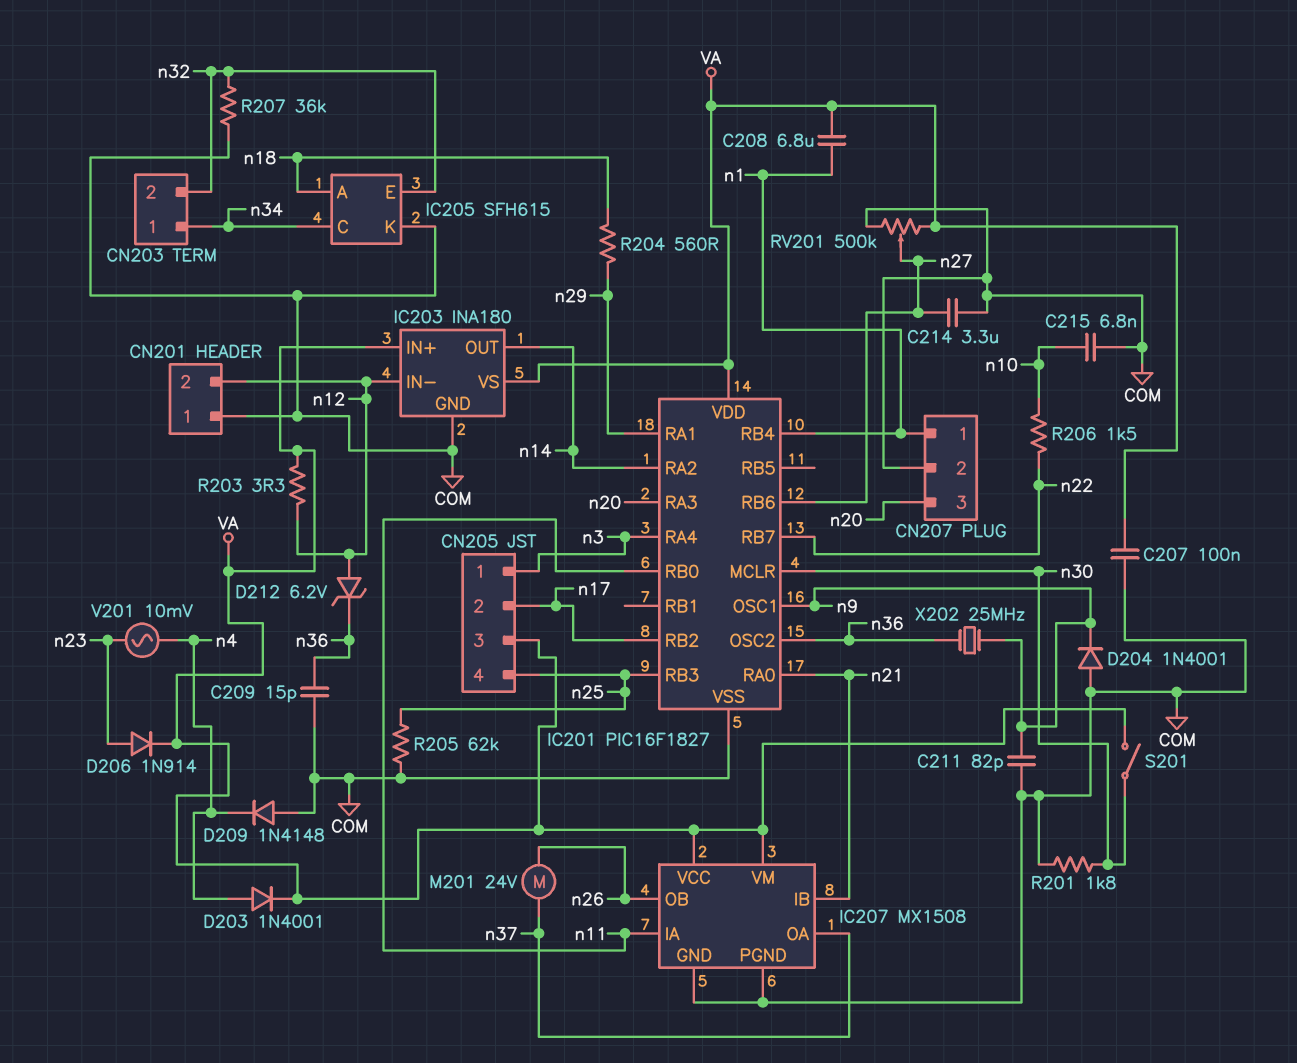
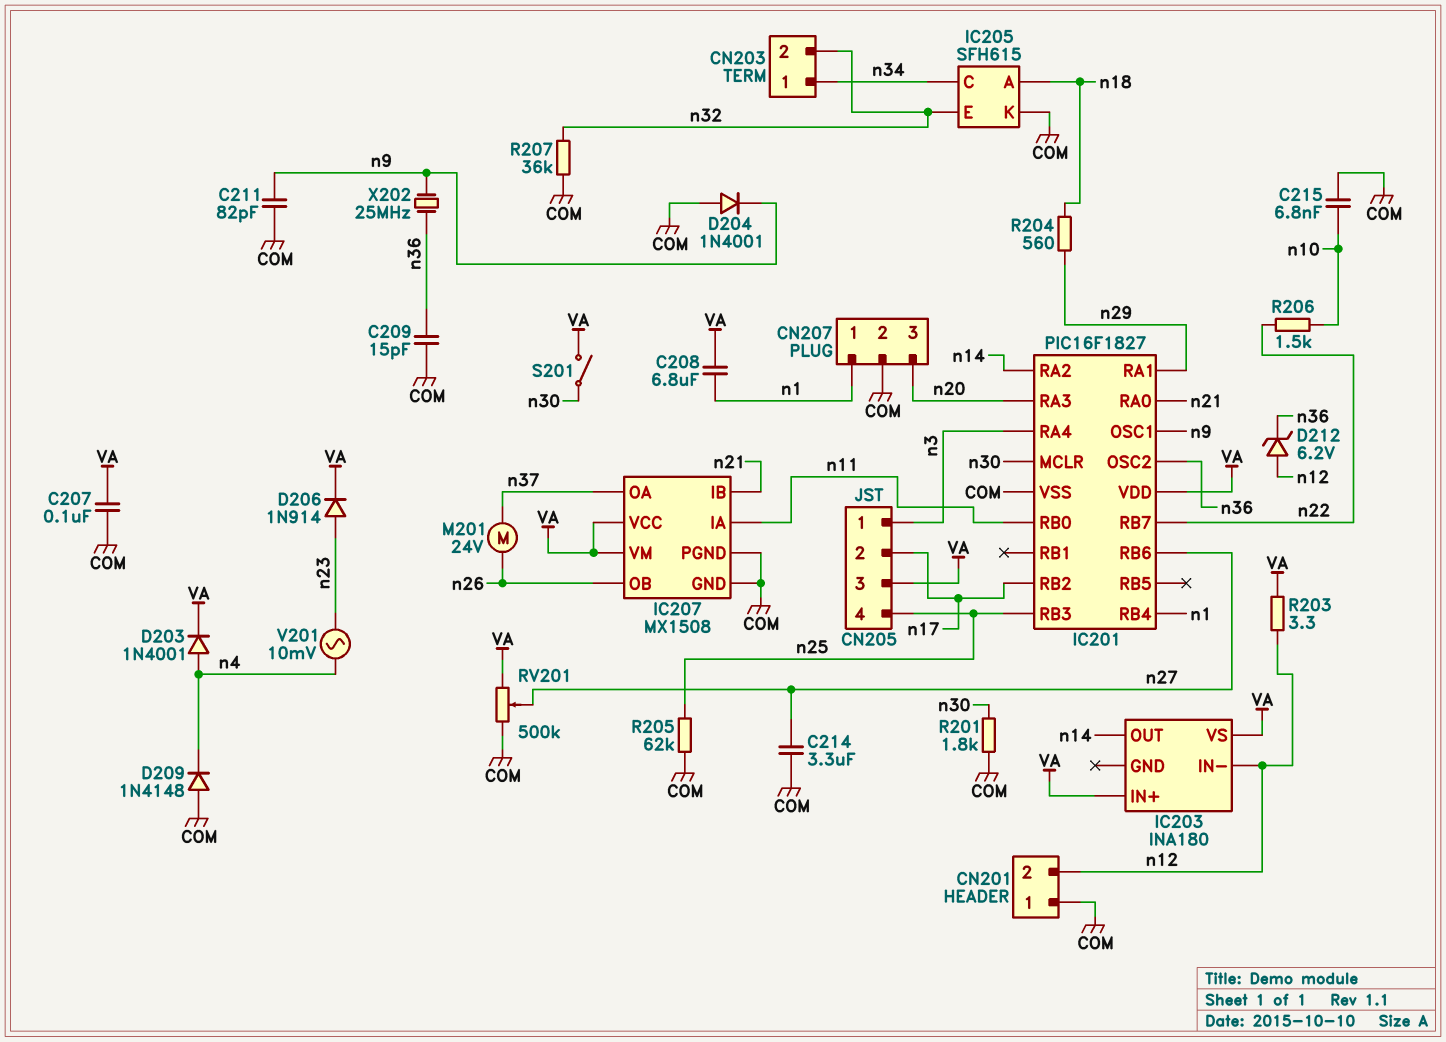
IC203 pin GND: COM -> none

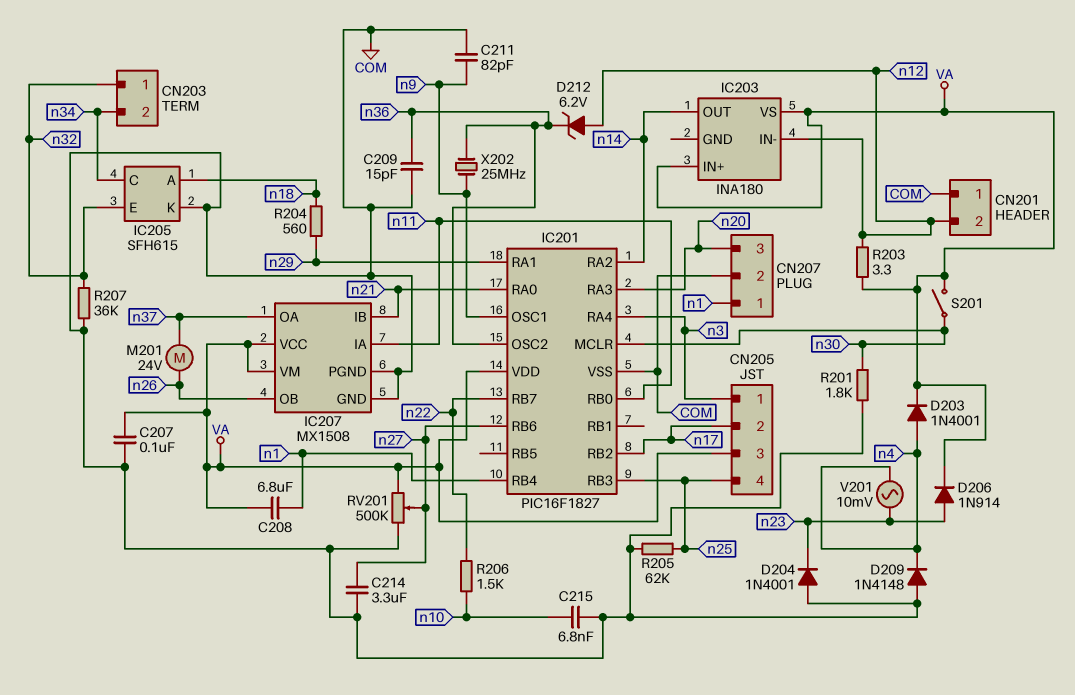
CN203 pin 1: n34 -> n32
CN203 pin 2: n32 -> n34
D204: diode 1N4001 (A COM, K n9) -> diode 1N4001 (A COM, K n23)

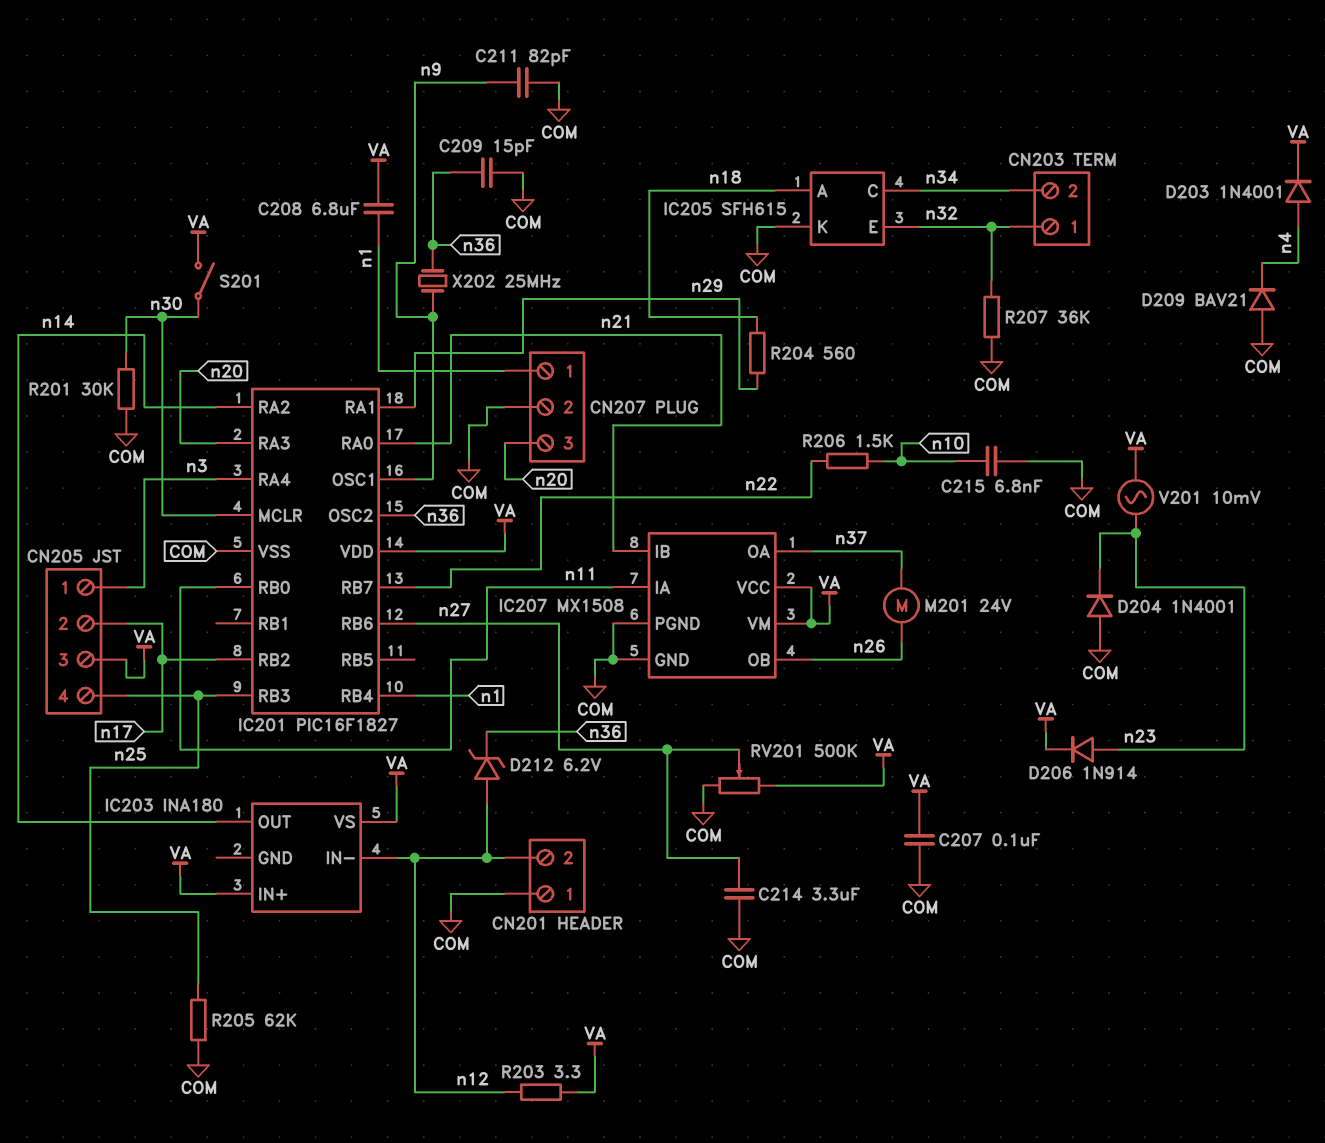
D209: diode 1N4148 (A COM, K n4) -> diode BAV21 (A COM, K n4)
R201: 1.8k (COM, n30) -> 30k (COM, n30)
V201: AC 10mV (n4, n23) -> AC 10mV (VA, n23)

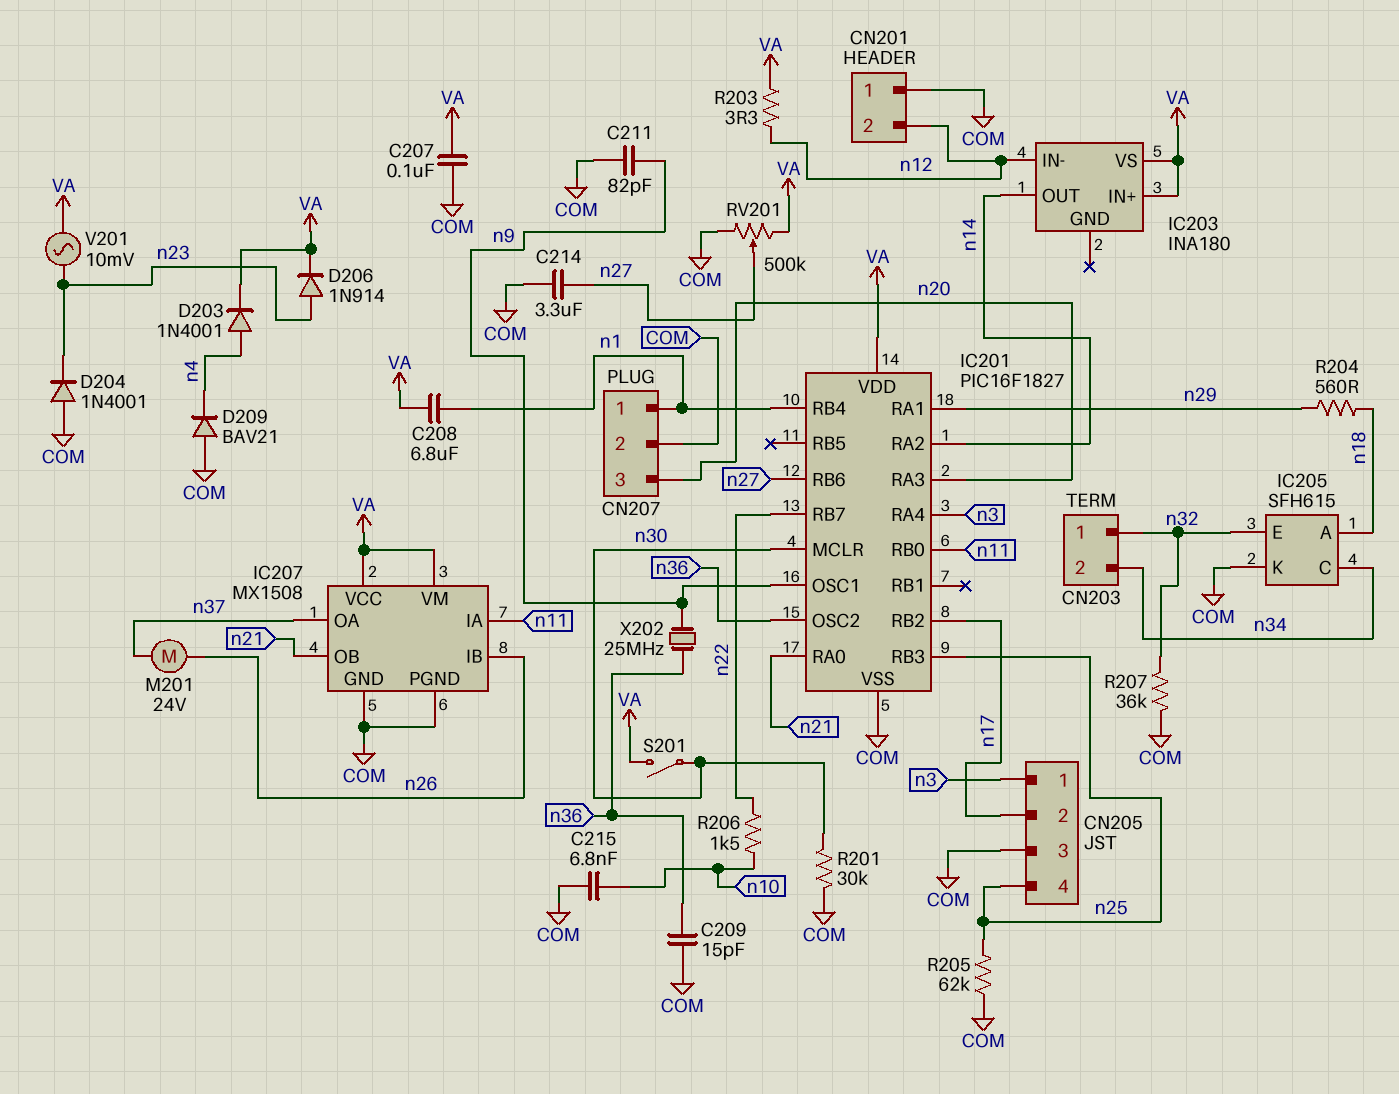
CN205 pin 3: VA -> COM
D212: zener 6.2V (A n12, K n36) -> none
IC207 pin IB: n21 -> n26
IC207 pin OB: n26 -> n21

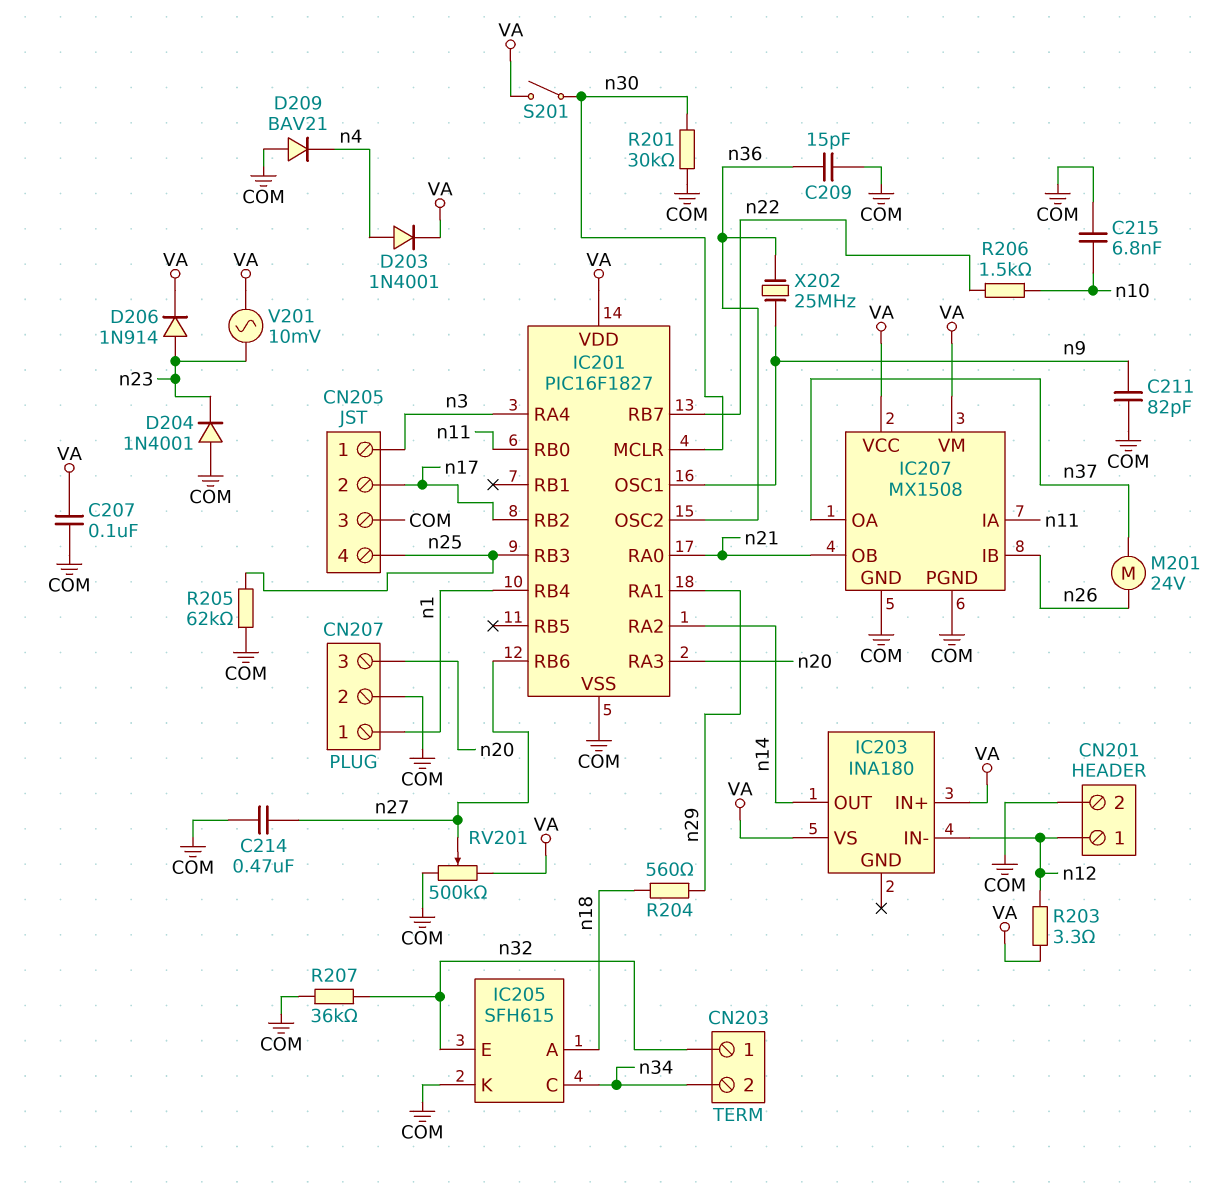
C208: 6.8uF (VA, n1) -> none
C214: 3.3uF (COM, n27) -> 470nF (COM, n27)
CN201 pin 1: COM -> n12
CN201 pin 2: n12 -> COM

